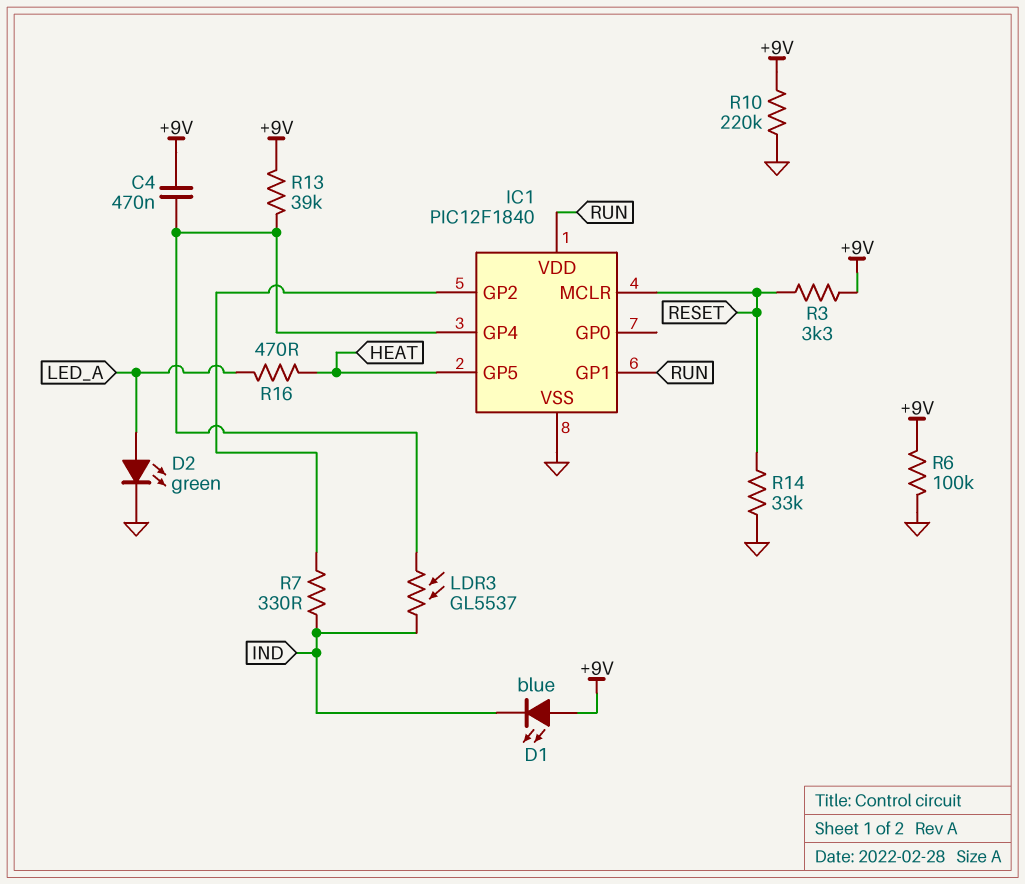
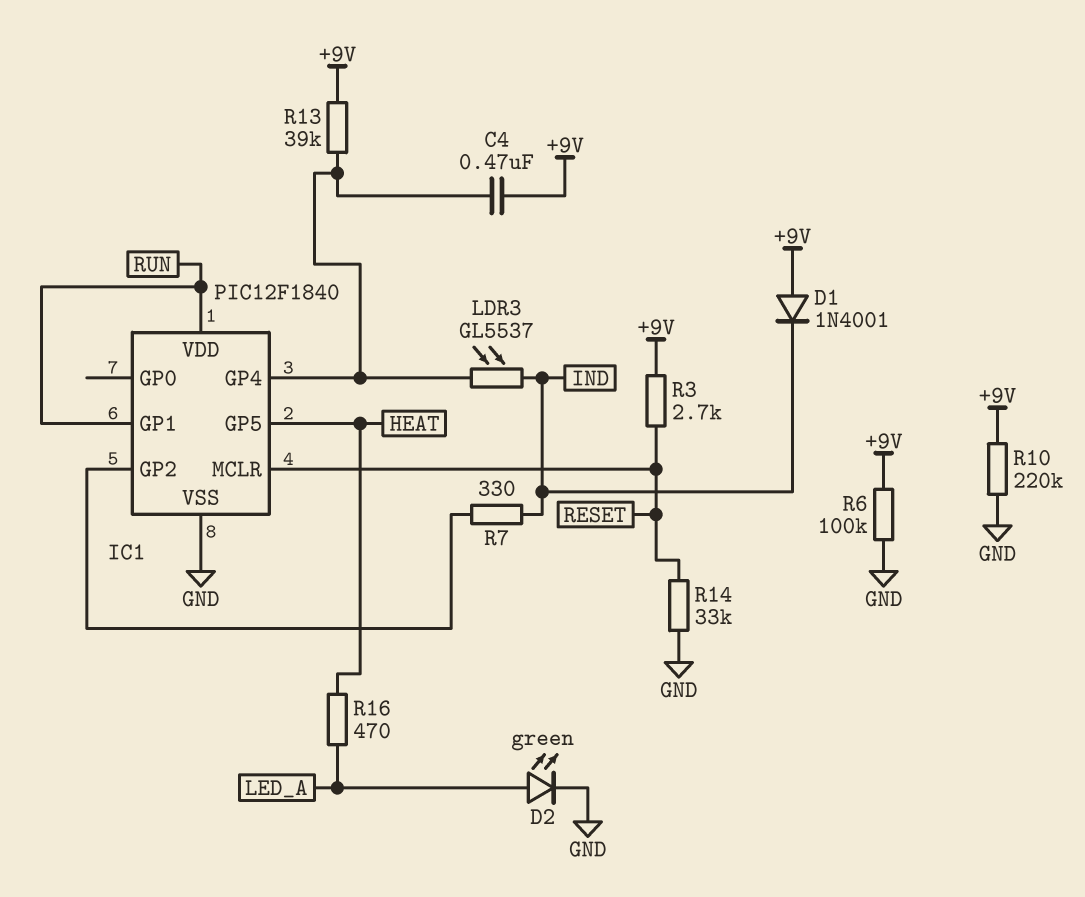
D1: LED blue (A +9V, K IND) -> diode 1N4001 (A +9V, K IND)
R3: 3.3k (+9V, RESET) -> 2.7k (+9V, RESET)

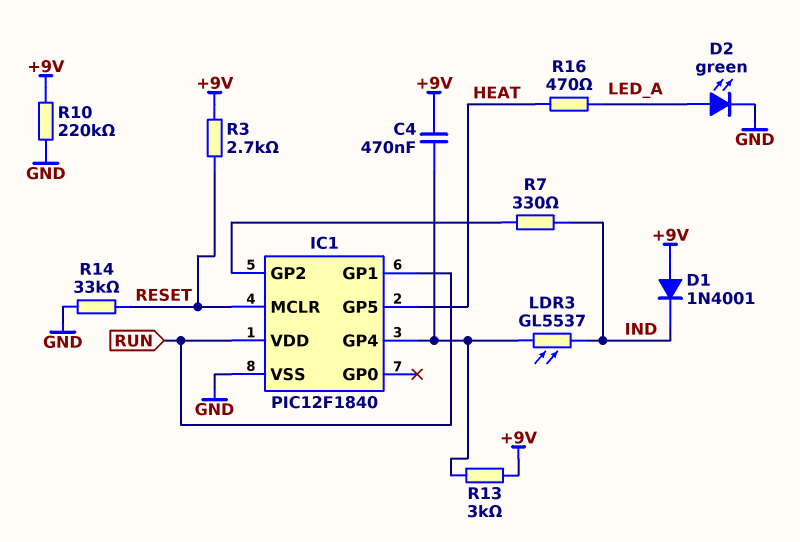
R6: 100k (+9V, GND) -> none
R13: 39k (+9V, IC1/GP4) -> 3k (+9V, IC1/GP4)

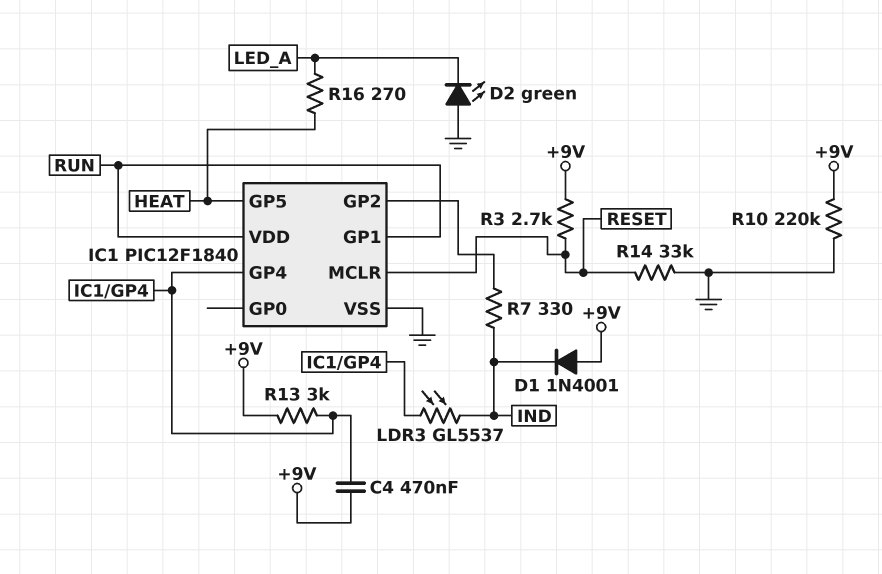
D2: LED green (A LED_A, K GND) -> LED green (A GND, K LED_A)
R16: 470 (HEAT, LED_A) -> 270 (HEAT, LED_A)

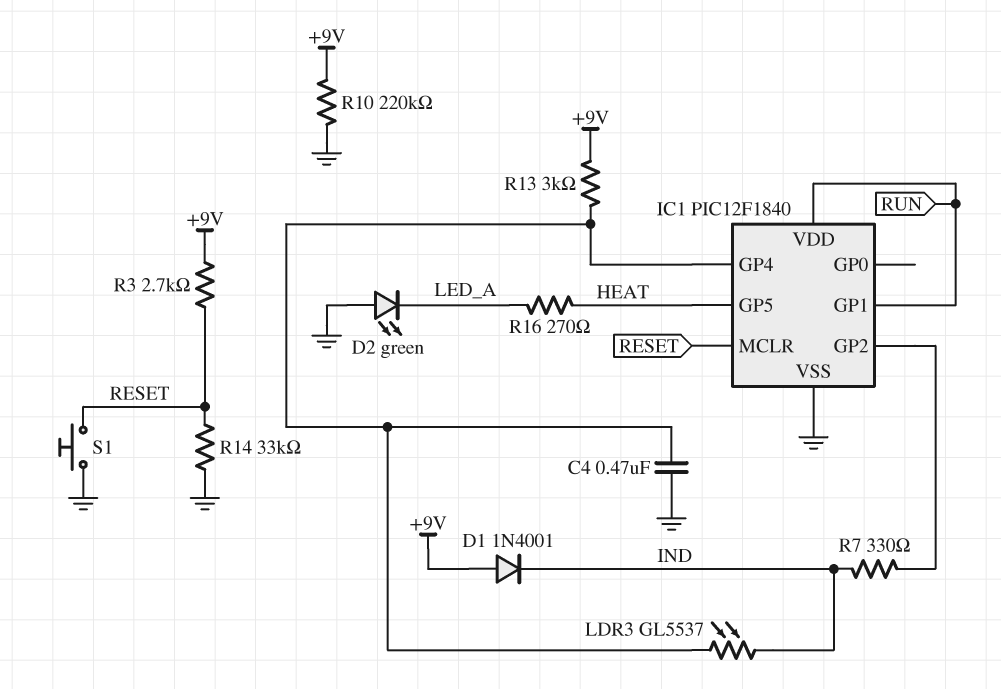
C4: 470nF (+9V, IC1/GP4) -> 470nF (GND, IC1/GP4)
S1: none -> button (GND, RESET)

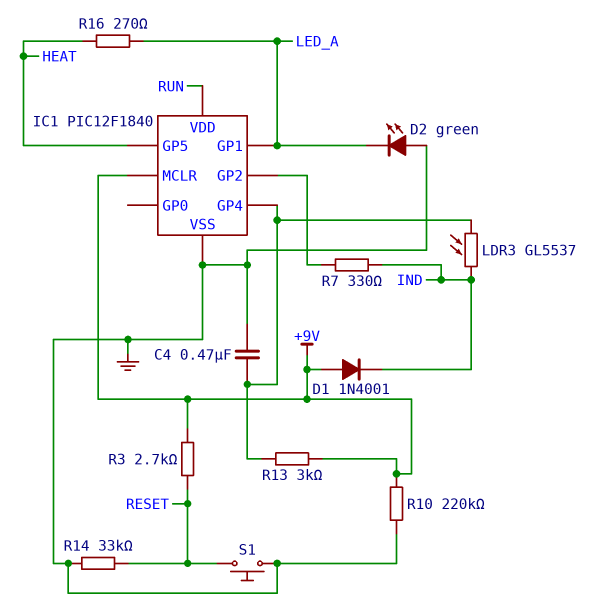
IC1 pin GP1: RUN -> LED_A
IC1 pin MCLR: RESET -> +9V

